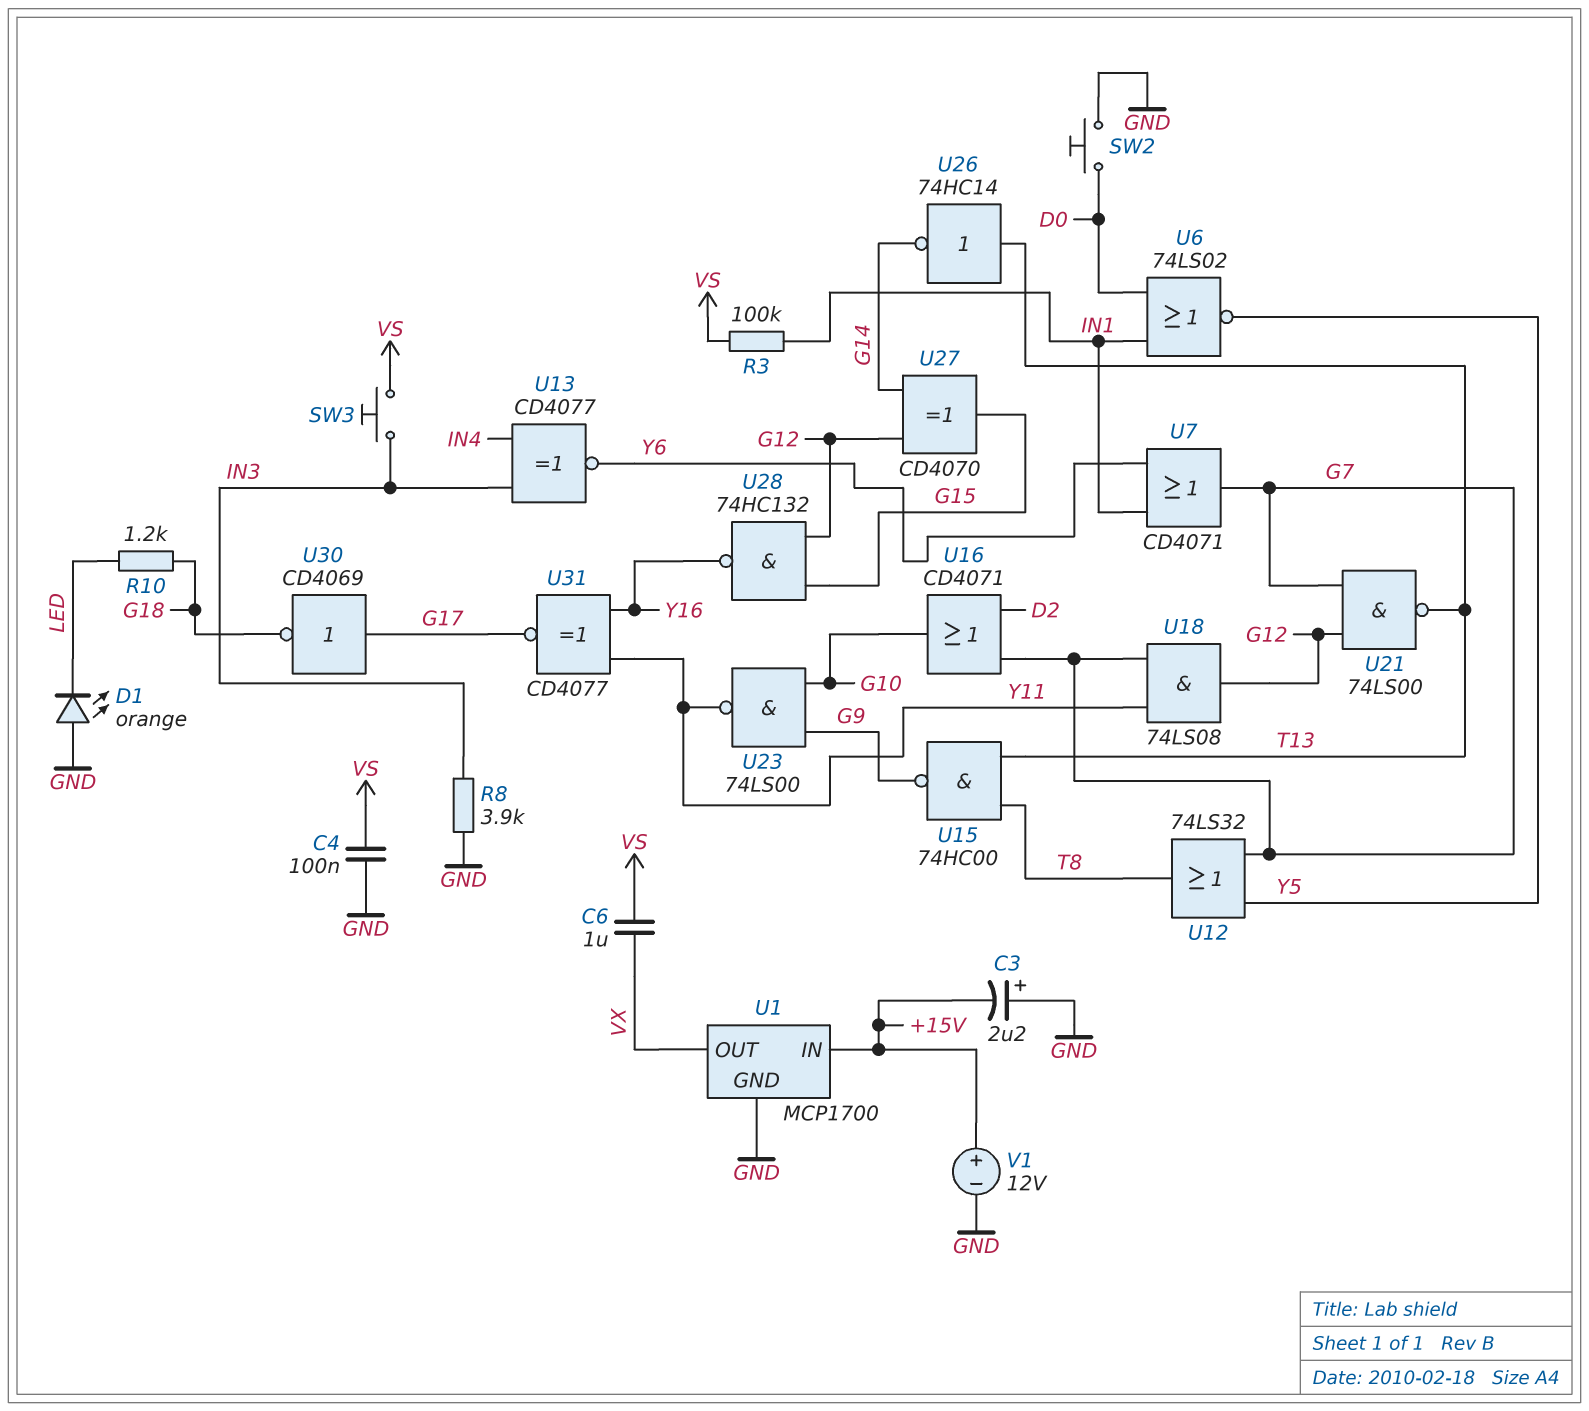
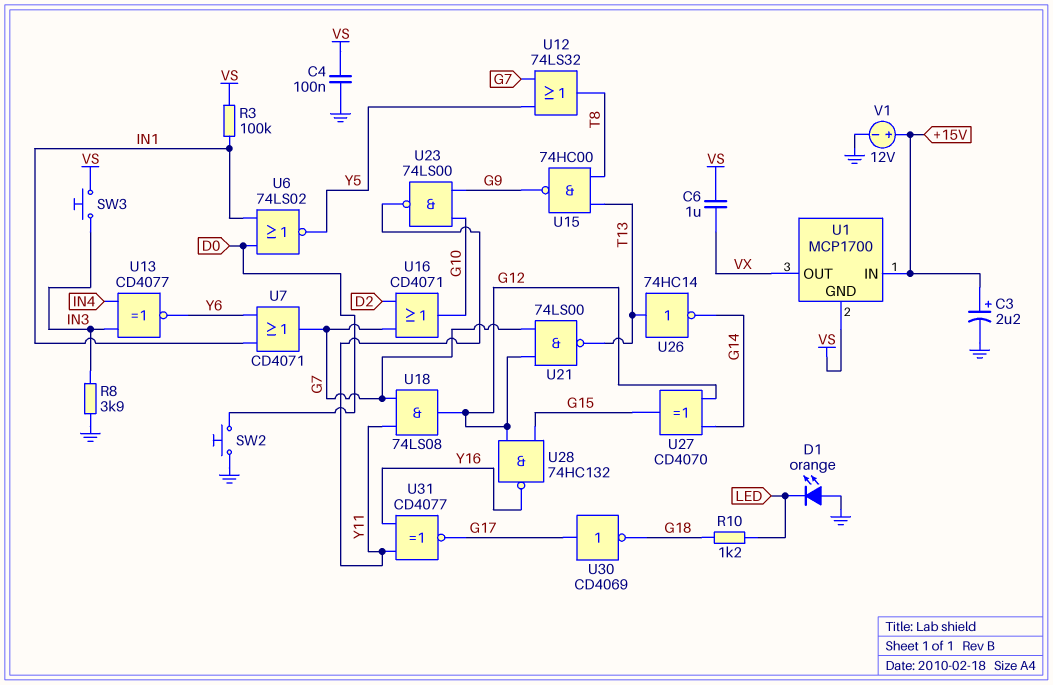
C3: 2.2uF (plus GND, minus +15V) -> 2.2uF (plus +15V, minus GND)
U1 pin GND: GND -> VS

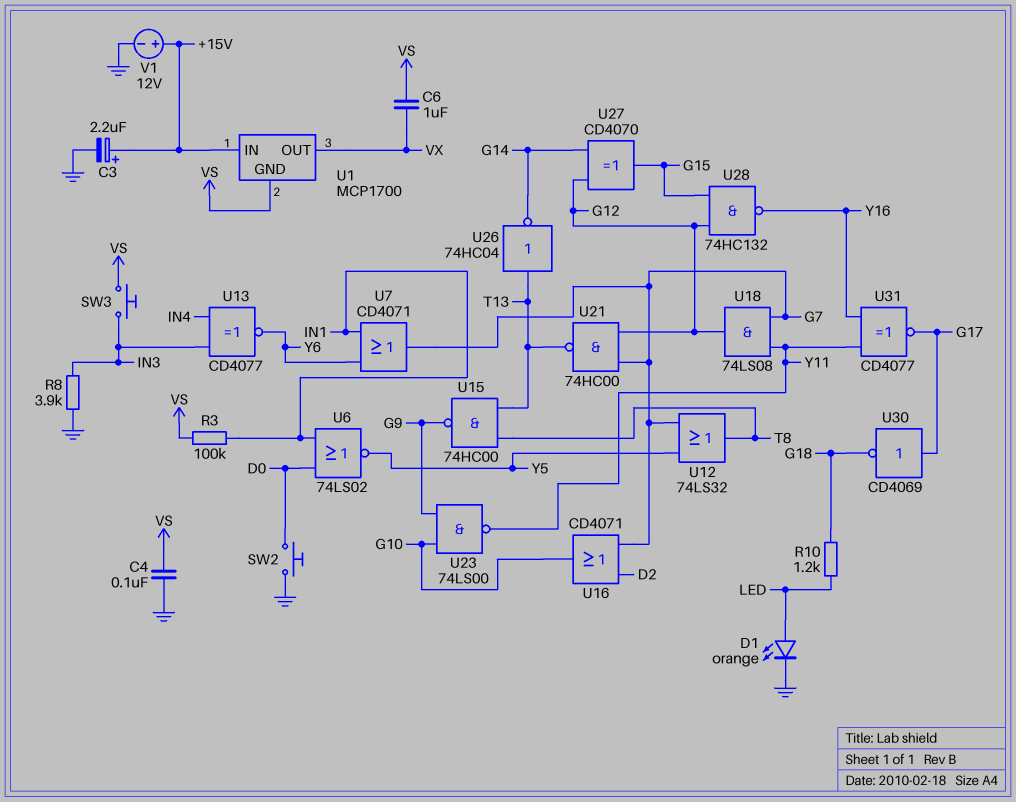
D1: LED orange (A GND, K LED) -> LED orange (A LED, K GND)
U21: NAND 74LS00 (in G7, in G12, out T13) -> NAND 74HC00 (in G7, in G12, out T13)
U26: NOT 74HC14 (in T13, out G14) -> NOT 74HC04 (in T13, out G14)

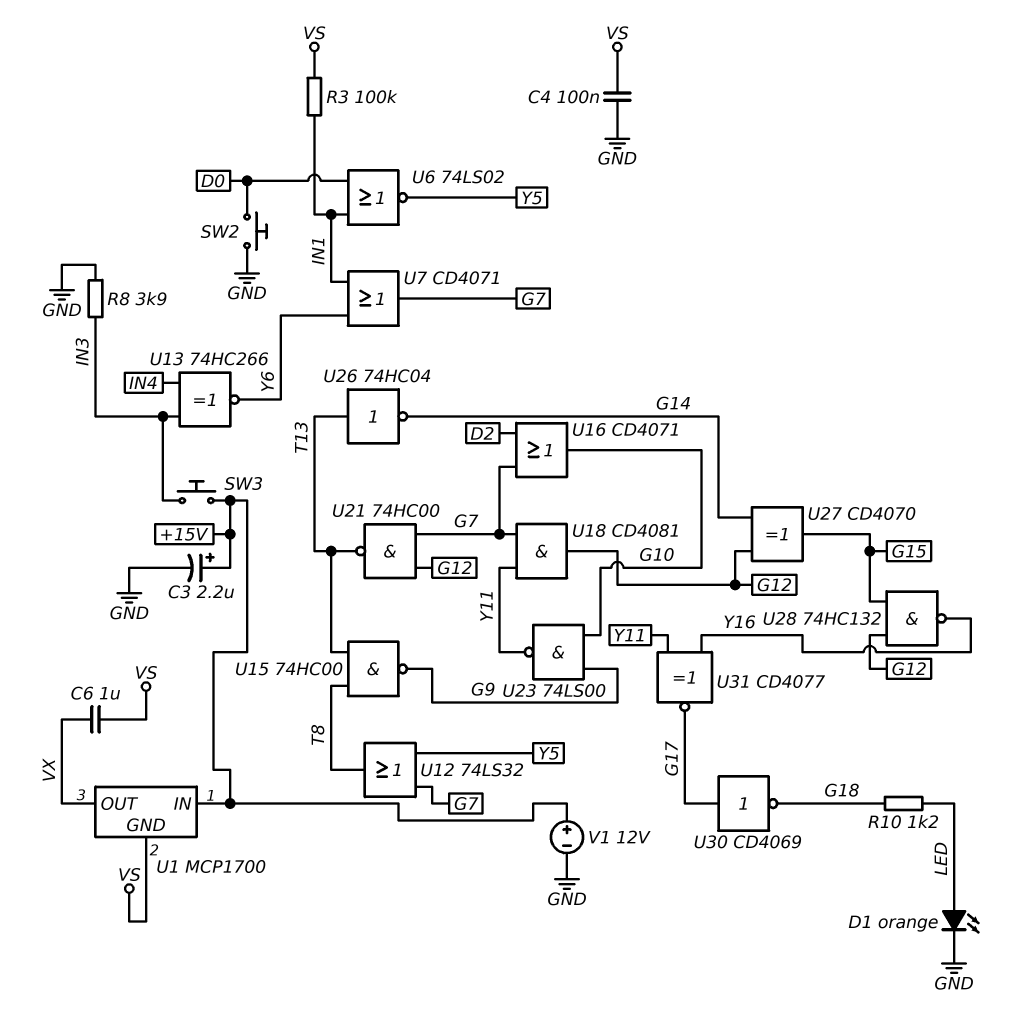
SW3: button (IN3, VS) -> button (+15V, IN3)
U13: XNOR CD4077 (in IN3, in IN4, out Y6) -> XNOR 74HC266 (in IN3, in IN4, out Y6)
U18: AND 74LS08 (in G7, in Y11, out G12) -> AND CD4081 (in G7, in Y11, out G12)

